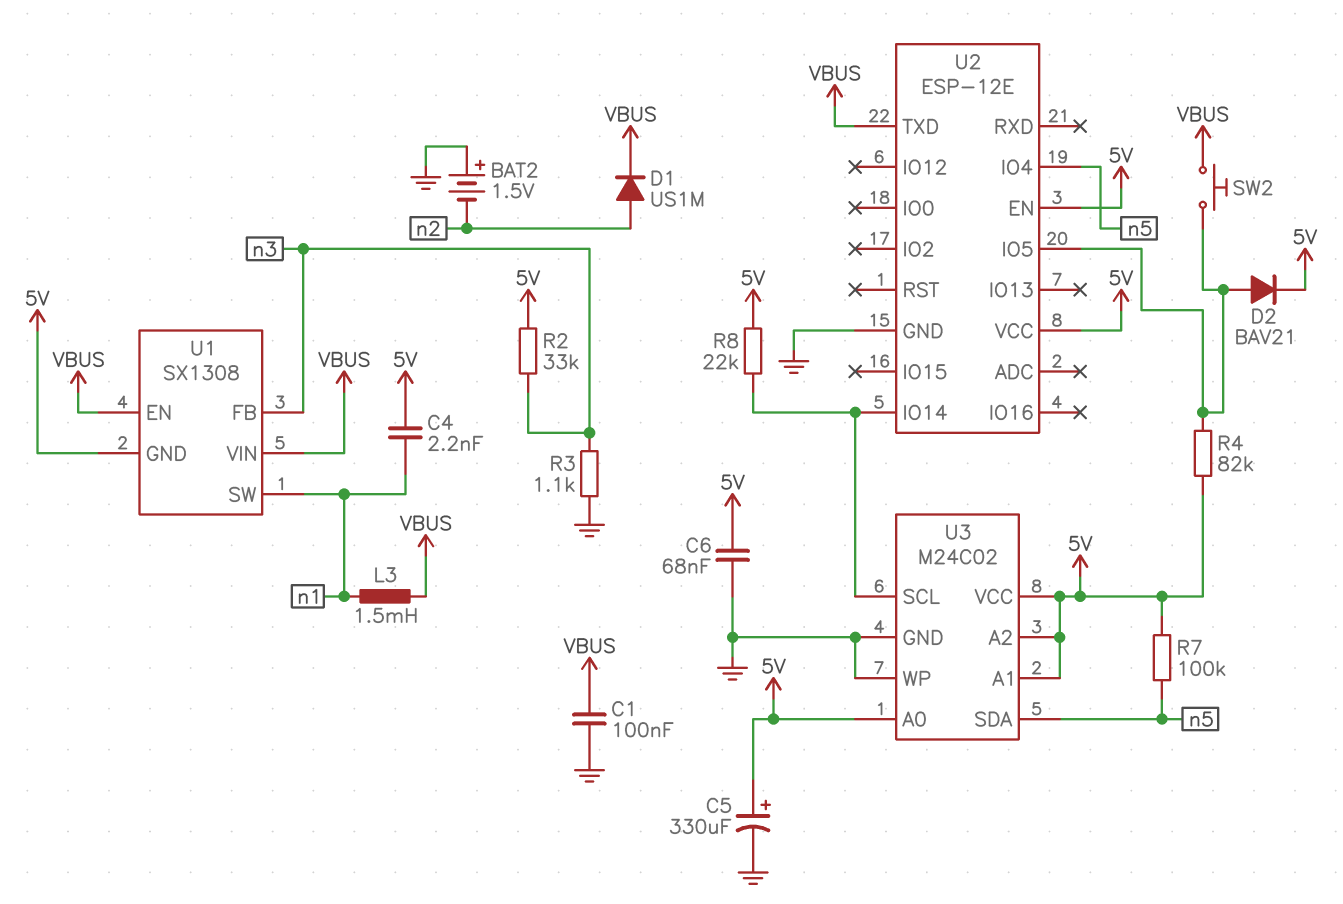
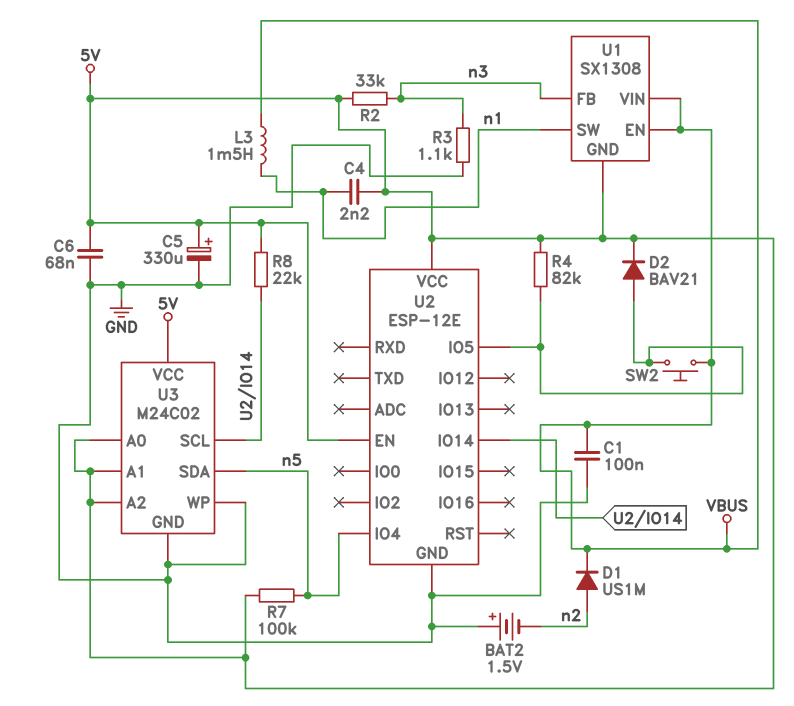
U2 pin TXD: VBUS -> none

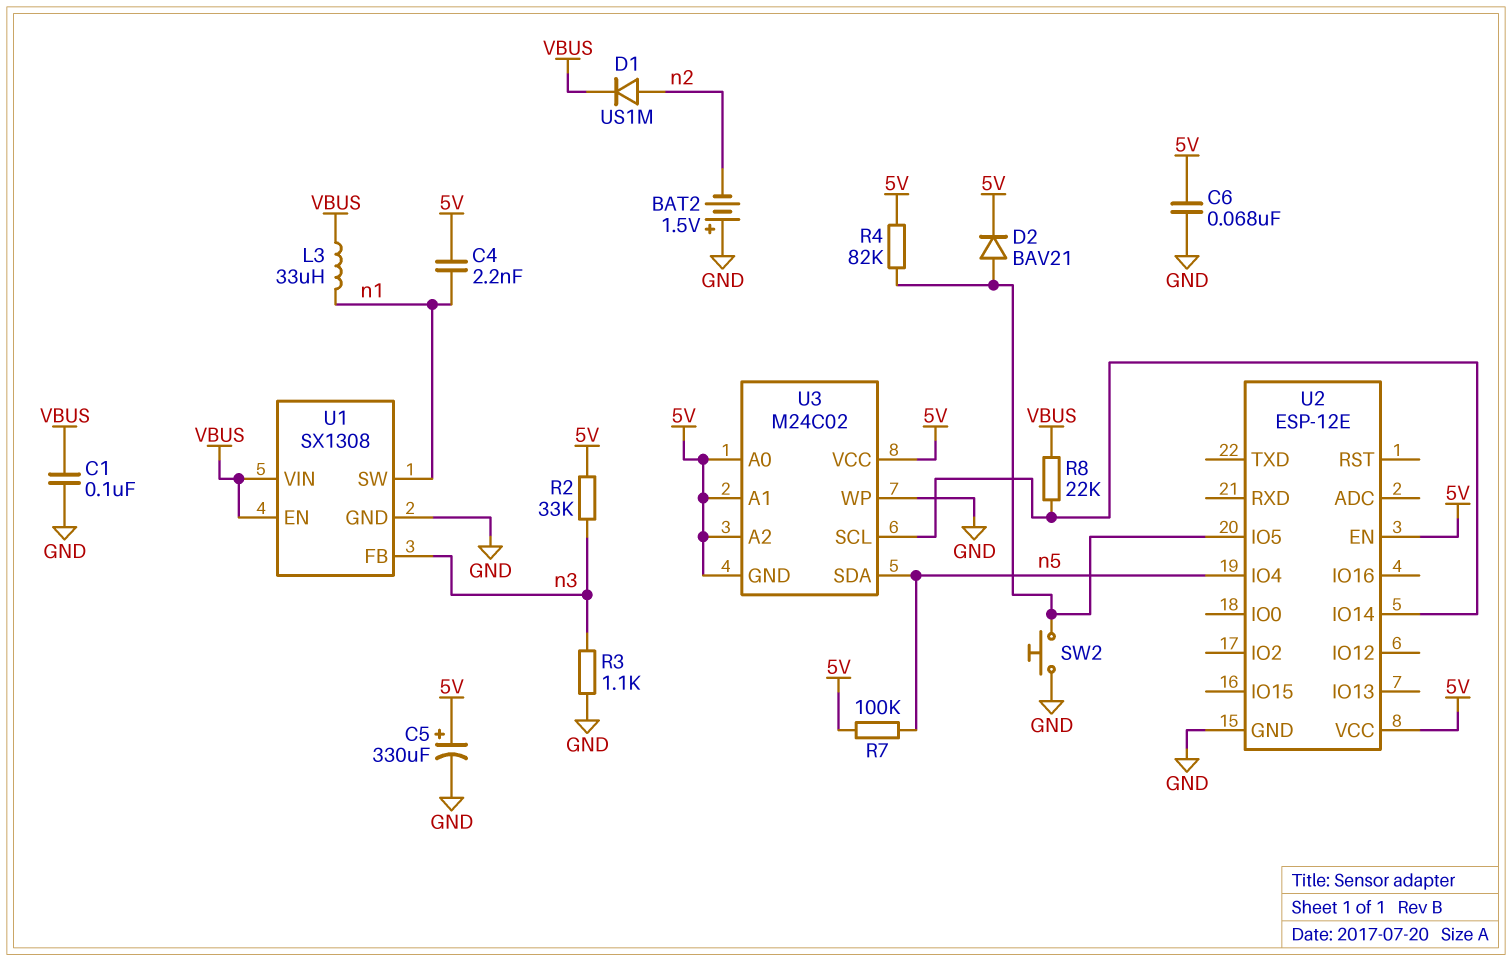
L3: 1.5mH (VBUS, n1) -> 33uH (VBUS, n1)
R8: 22k (5V, U2/IO14) -> 22k (U2/IO14, VBUS)
SW2: button (U2/IO5, VBUS) -> button (GND, U2/IO5)
U1 pin GND: 5V -> GND
U3 pin GND: GND -> 5V

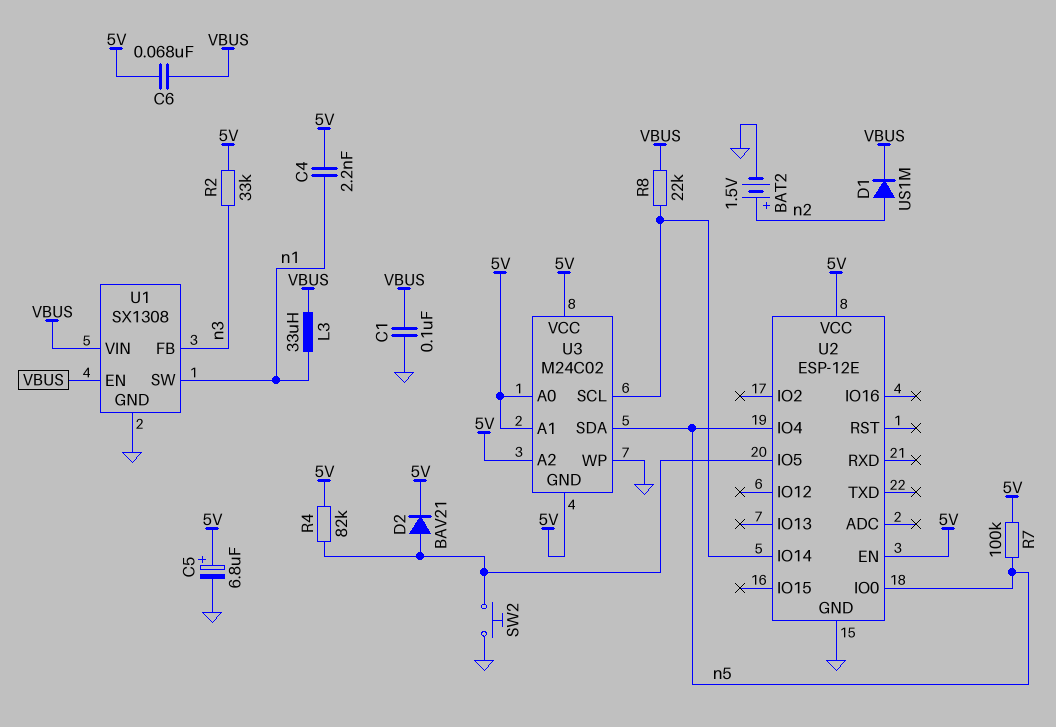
BAT2: 1.5V (plus GND, minus n2) -> 1.5V (plus n2, minus GND)
C5: 330uF (plus 5V, minus GND) -> 6.8uF (plus 5V, minus GND)
C6: 68nF (5V, GND) -> 68nF (5V, VBUS)
R3: 1.1k (GND, n3) -> none
U2 pin IO0: none -> n5

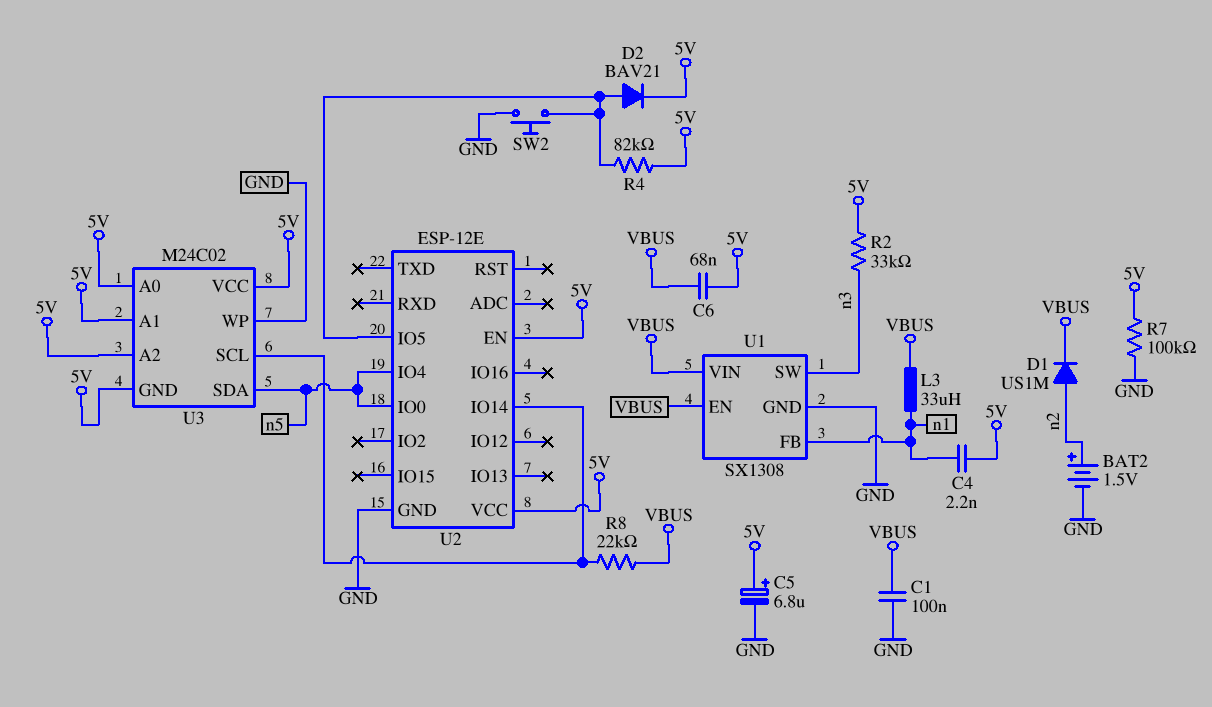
R7: 100k (5V, n5) -> 100k (5V, GND)
U1 pin FB: n3 -> n1
U1 pin SW: n1 -> n3

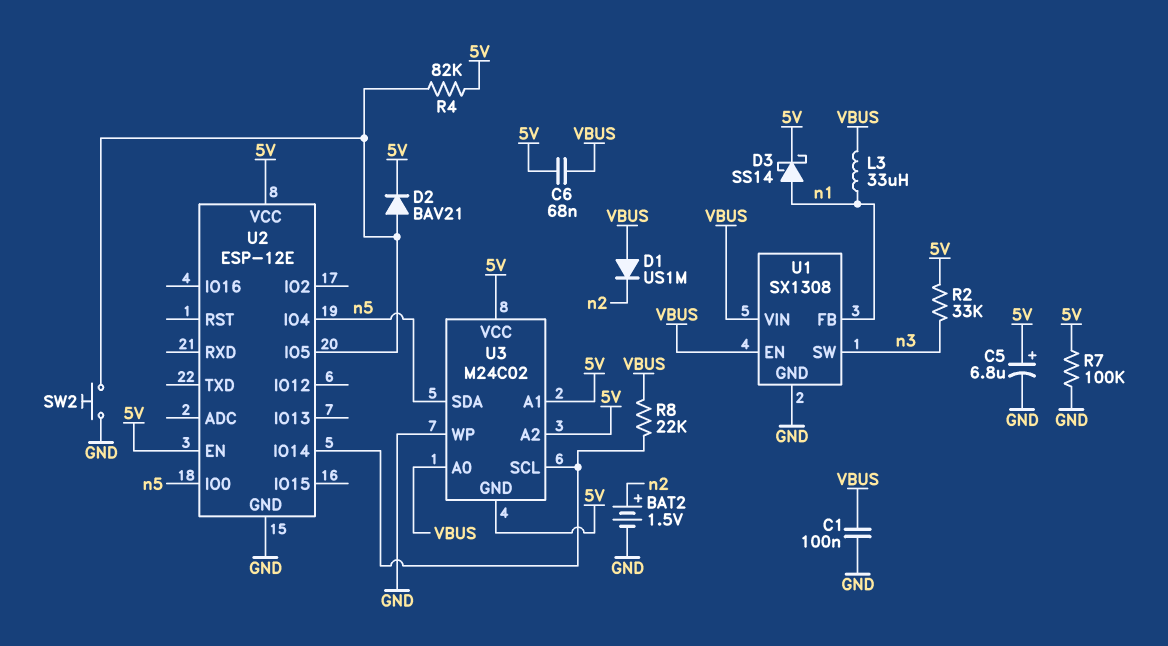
C4: 2.2nF (5V, n1) -> none
D1: diode US1M (A n2, K VBUS) -> diode US1M (A VBUS, K n2)
D3: none -> schottky SS14 (A n1, K 5V)
U3 pin A0: 5V -> VBUS

